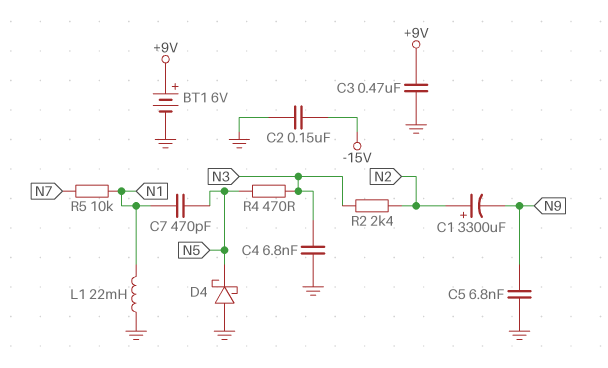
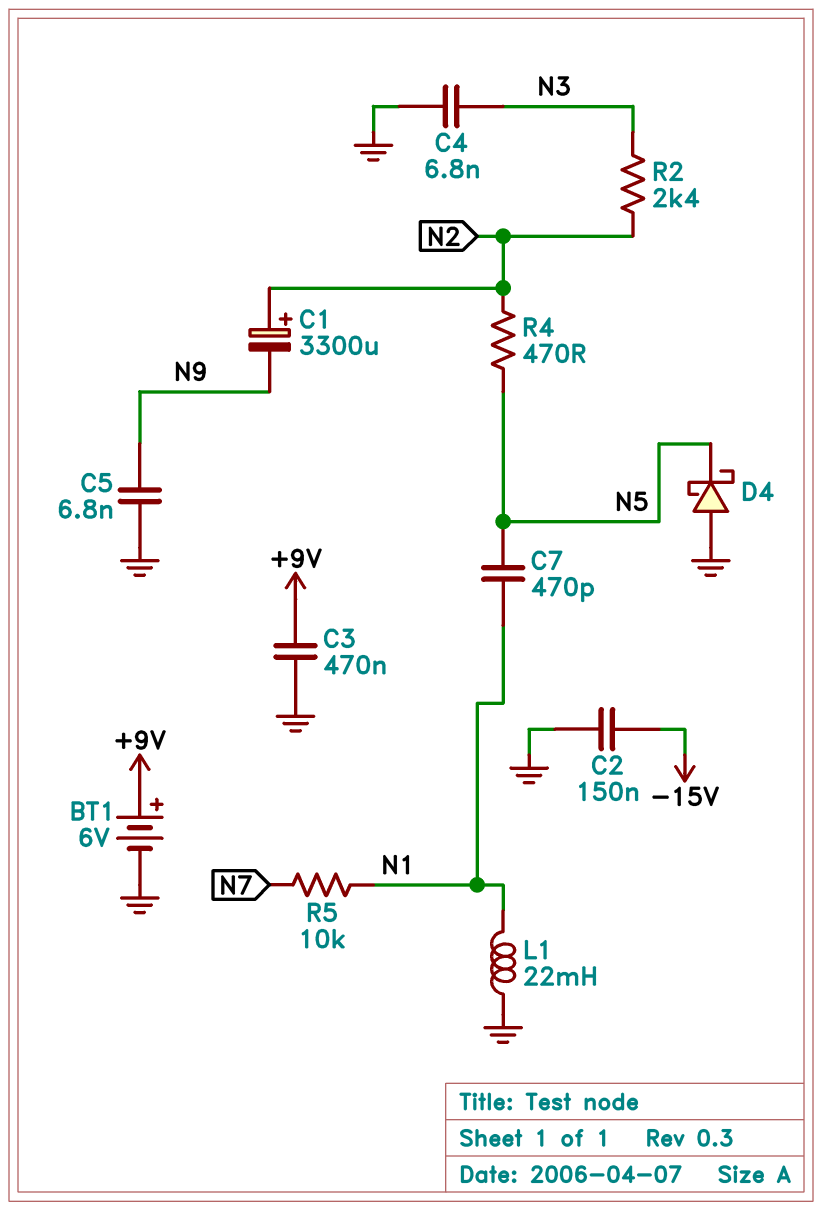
R4: 470 (N3, N5) -> 470 (N2, N5)

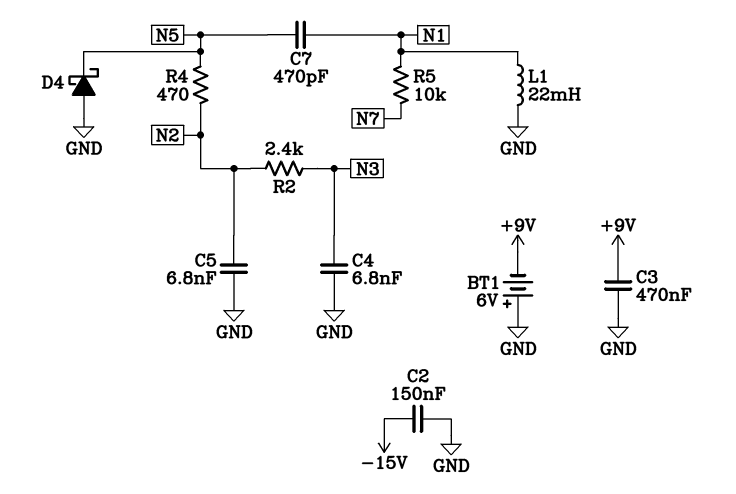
BT1: 6V (plus +9V, minus GND) -> 6V (plus GND, minus +9V)
C1: 3300uF (plus N2, minus N9) -> none
C5: 6.8nF (GND, N9) -> 6.8nF (GND, N2)

